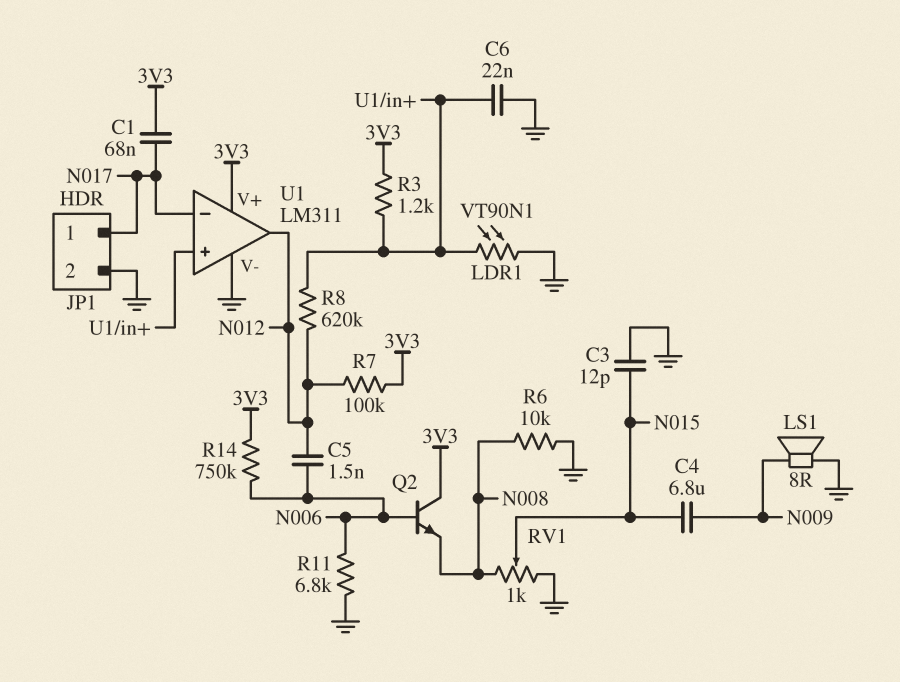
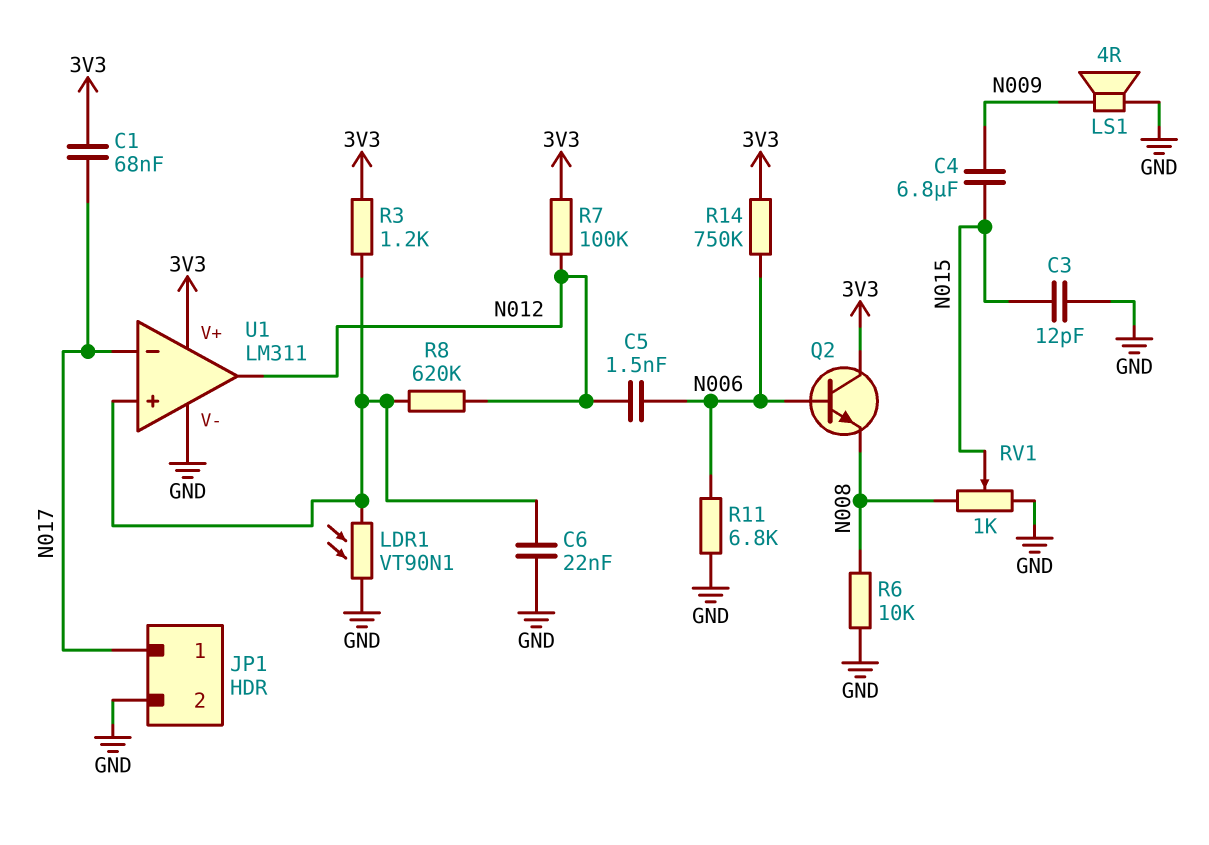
LS1: speaker 8R (GND, N009) -> speaker 4R (GND, N009)

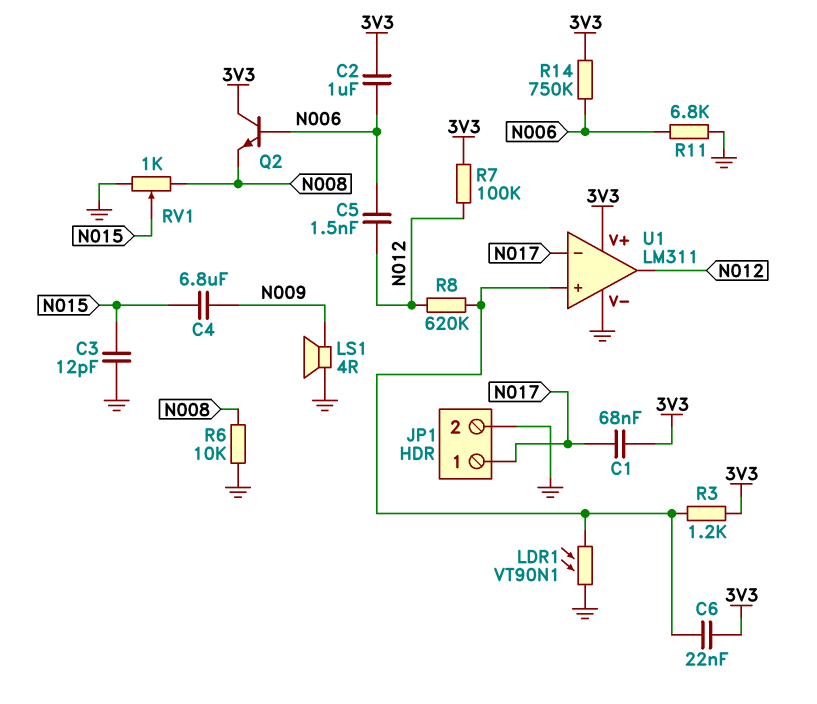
C2: none -> 1uF (3V3, N006)
C6: 22nF (GND, U1/in+) -> 22nF (3V3, U1/in+)

